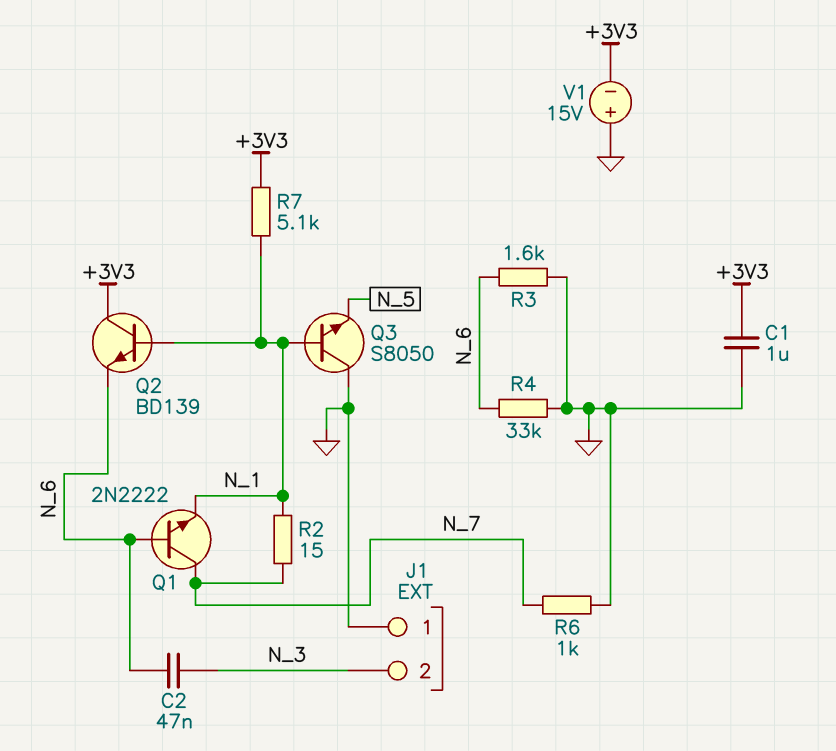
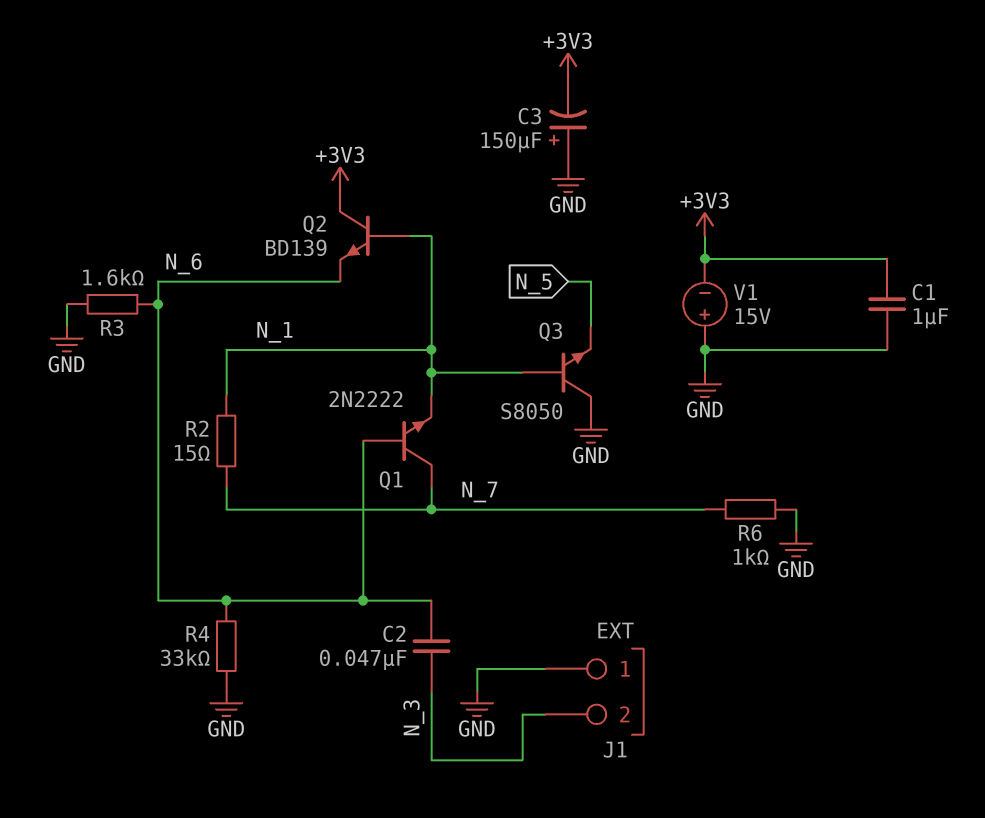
C3: none -> 150uF (plus GND, minus +3V3)
R7: 5.1k (+3V3, N_1) -> none

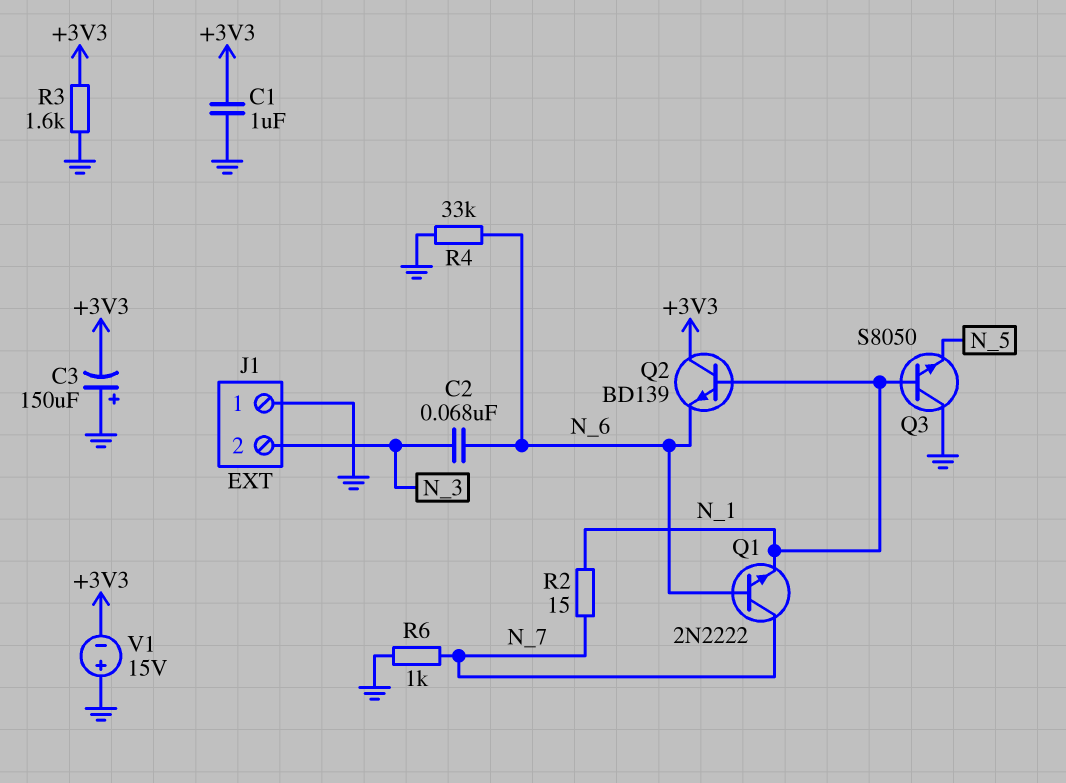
C2: 47nF (N_3, N_6) -> 68nF (N_3, N_6)
R3: 1.6k (GND, N_6) -> 1.6k (+3V3, GND)

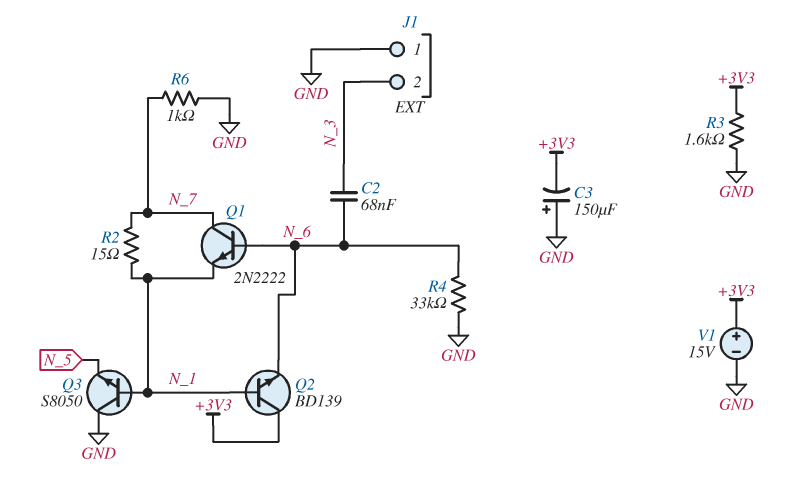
C1: 1uF (+3V3, GND) -> none
V1: 15V (plus GND, minus +3V3) -> 15V (plus +3V3, minus GND)

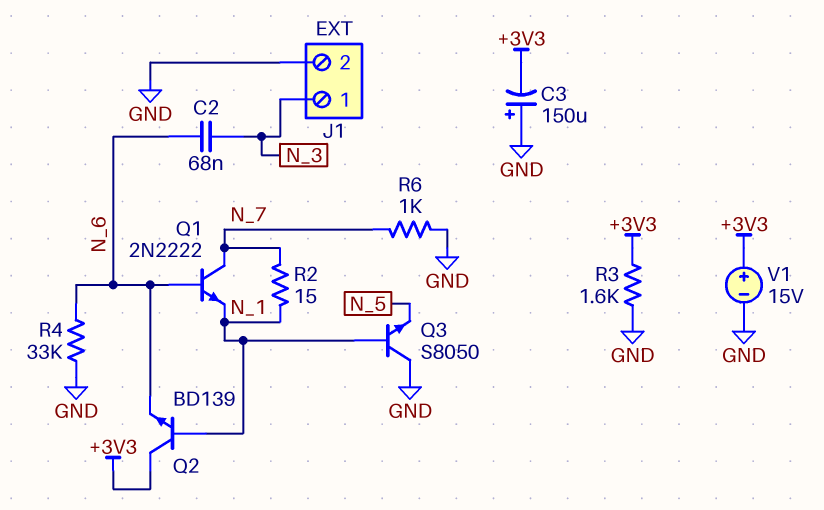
J1 pin 1: GND -> N_3
J1 pin 2: N_3 -> GND

